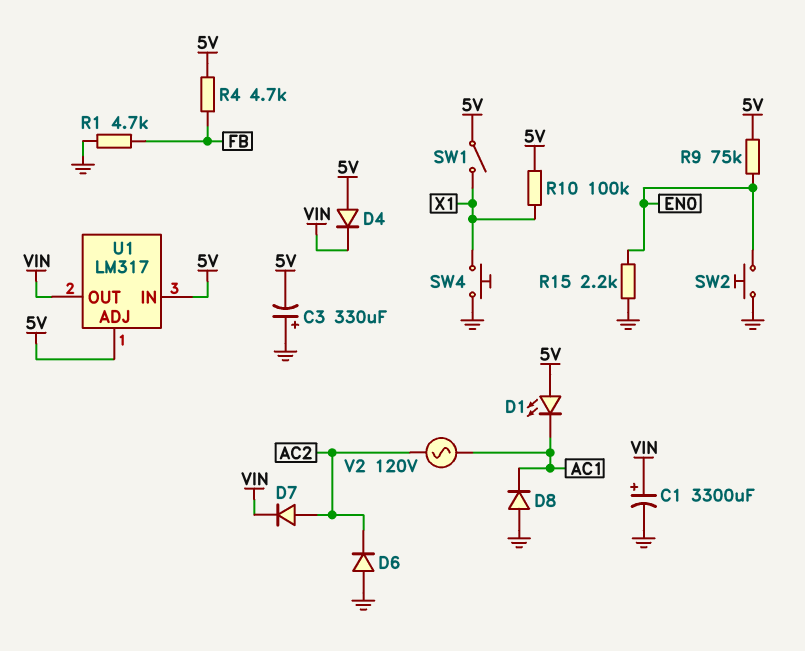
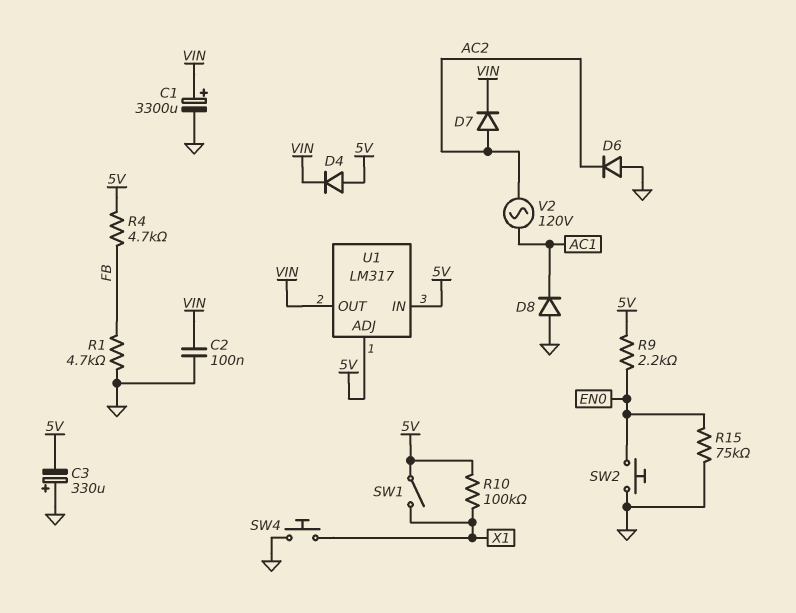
C2: none -> 100nF (GND, VIN)
D1: LED (A 5V, K AC1) -> none
R9: 75k (5V, EN0) -> 2.2k (5V, EN0)
R15: 2.2k (EN0, GND) -> 75k (EN0, GND)

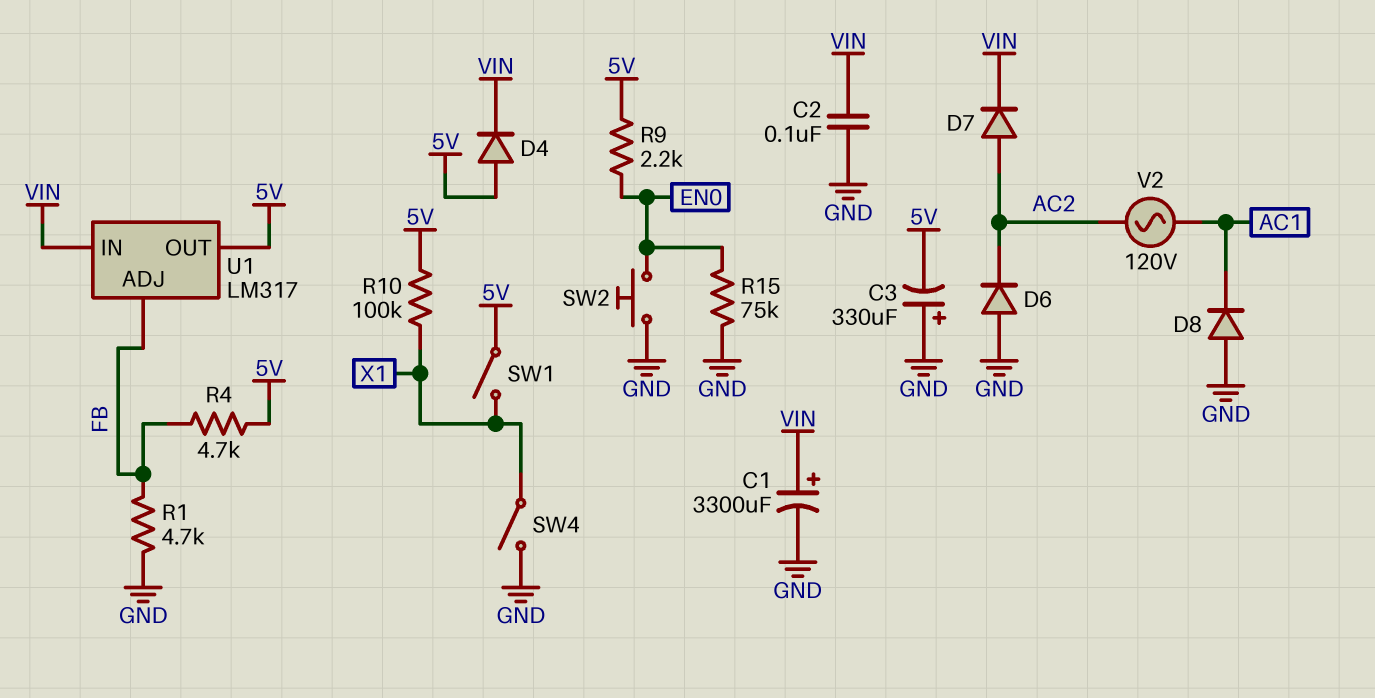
SW4: button (GND, X1) -> switch (GND, X1)
U1 pin ADJ: 5V -> FB
U1 pin IN: 5V -> VIN
U1 pin OUT: VIN -> 5V

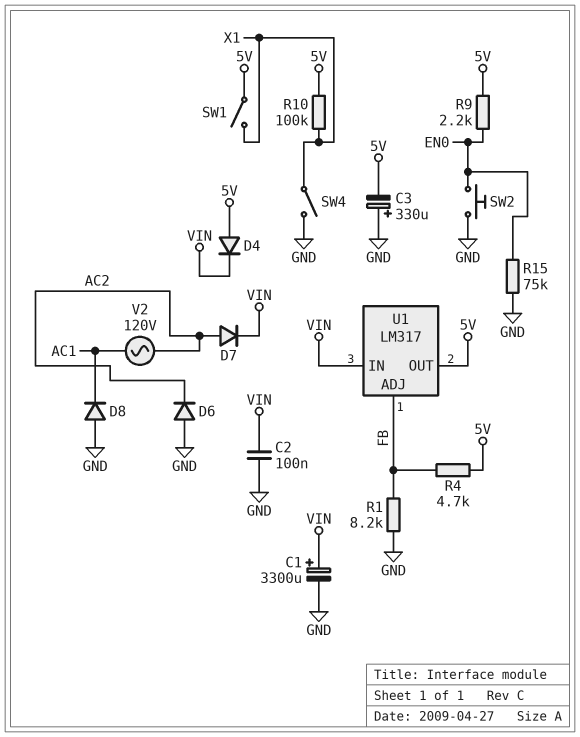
R1: 4.7k (FB, GND) -> 8.2k (FB, GND)

